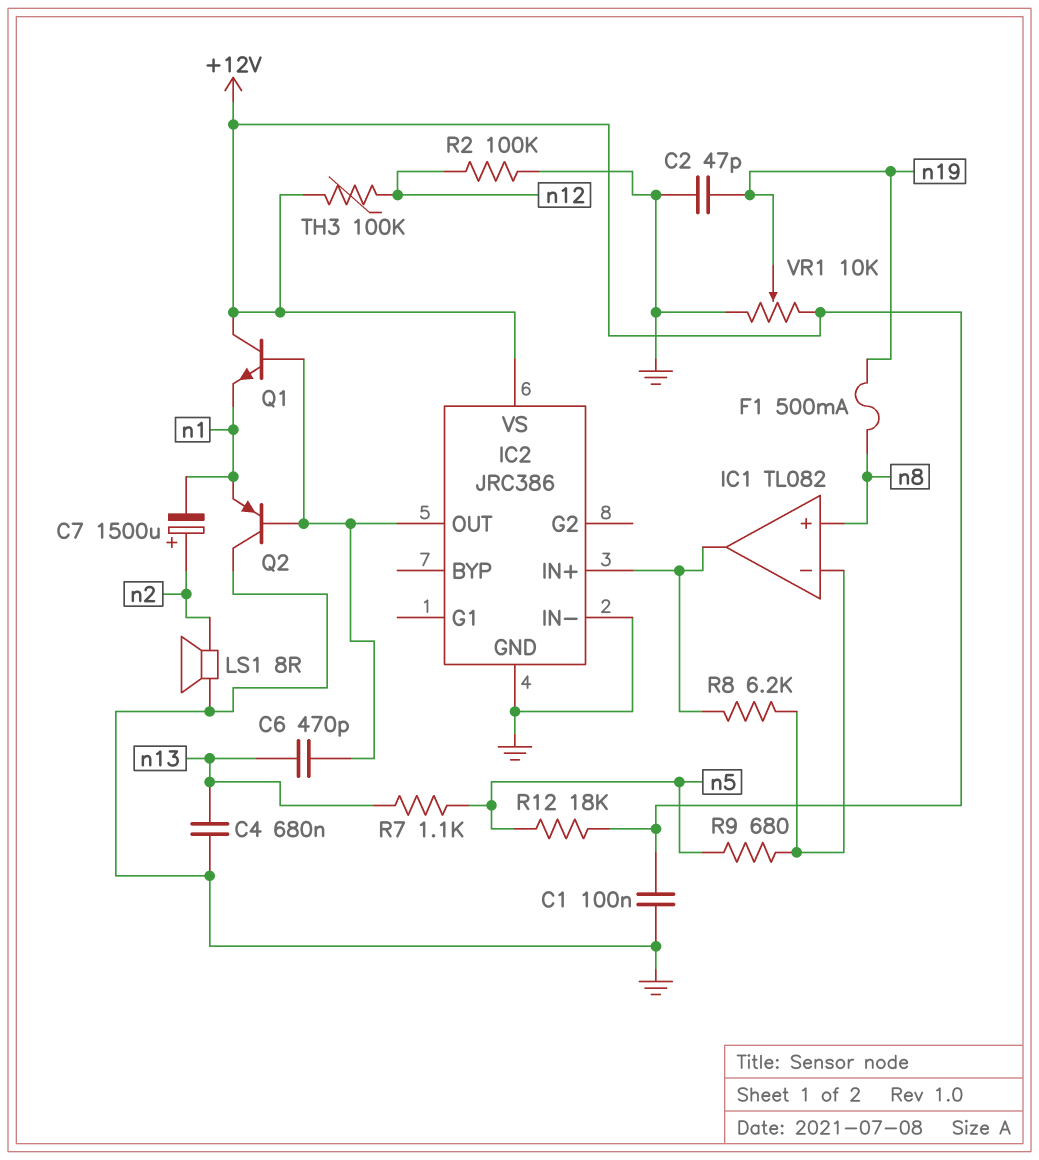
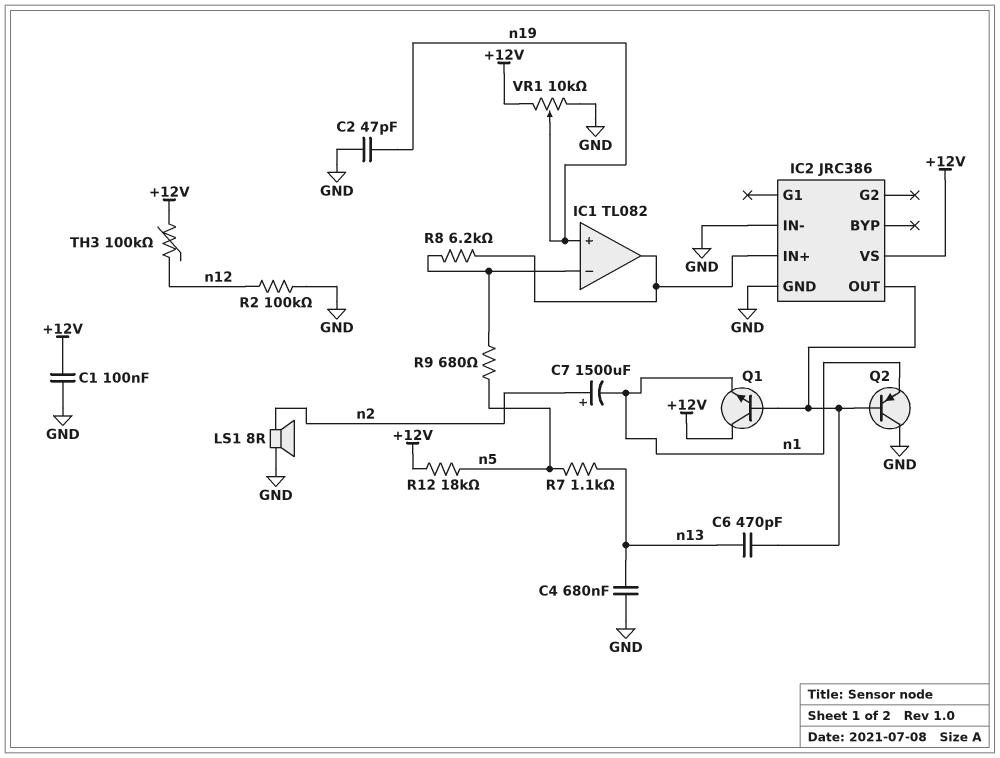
F1: 500mA (n8, n19) -> none
IC1 pin in+: n8 -> n19

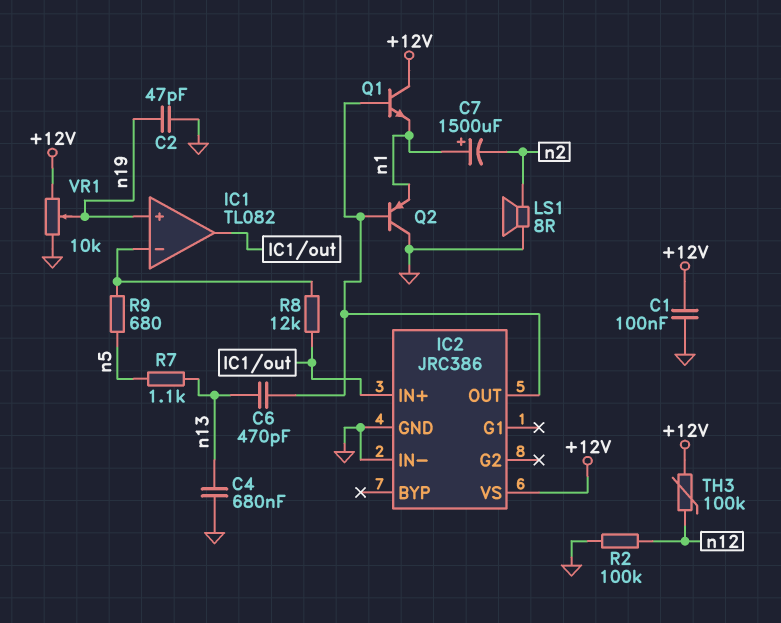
C7: 1500uF (plus n2, minus n1) -> 1500uF (plus n1, minus n2)
R8: 6.2k (IC1/in-, IC1/out) -> 12k (IC1/in-, IC1/out)
R12: 18k (+12V, n5) -> none

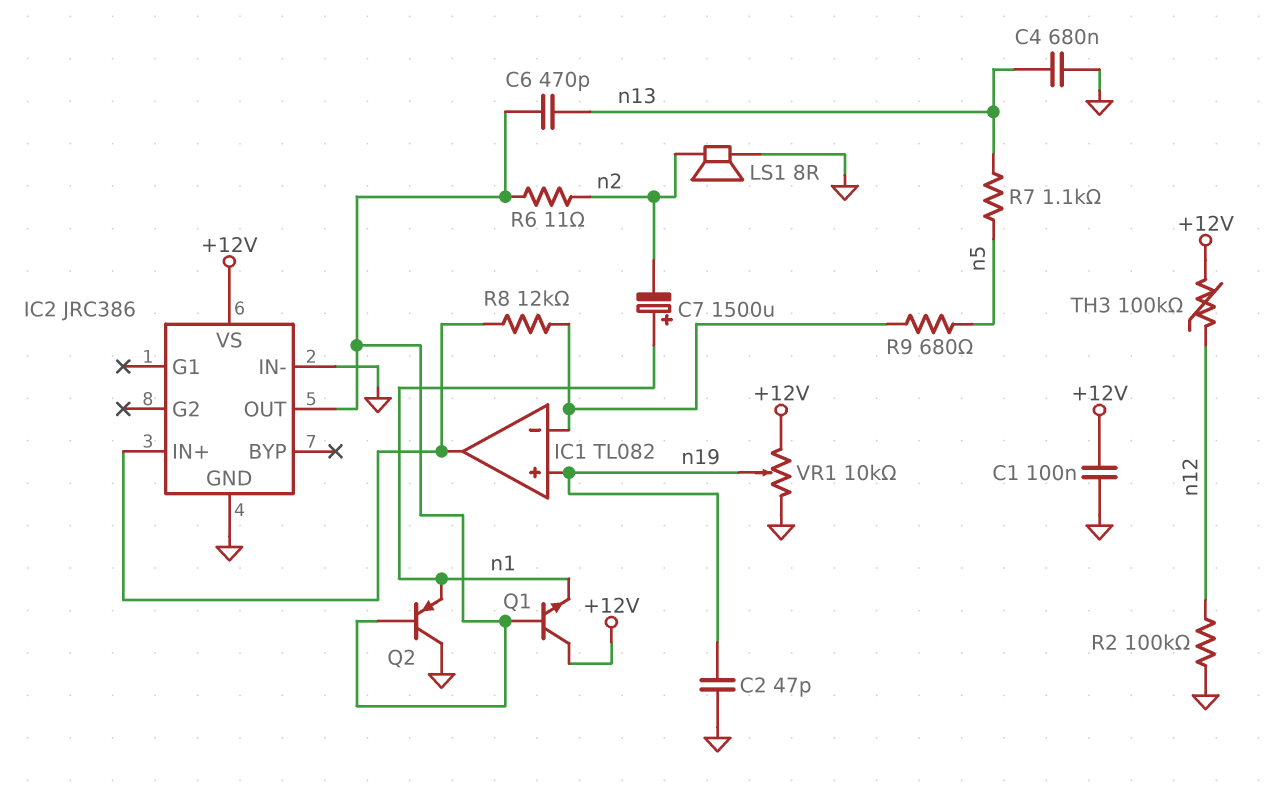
R6: none -> 11 (IC2/OUT, n2)

